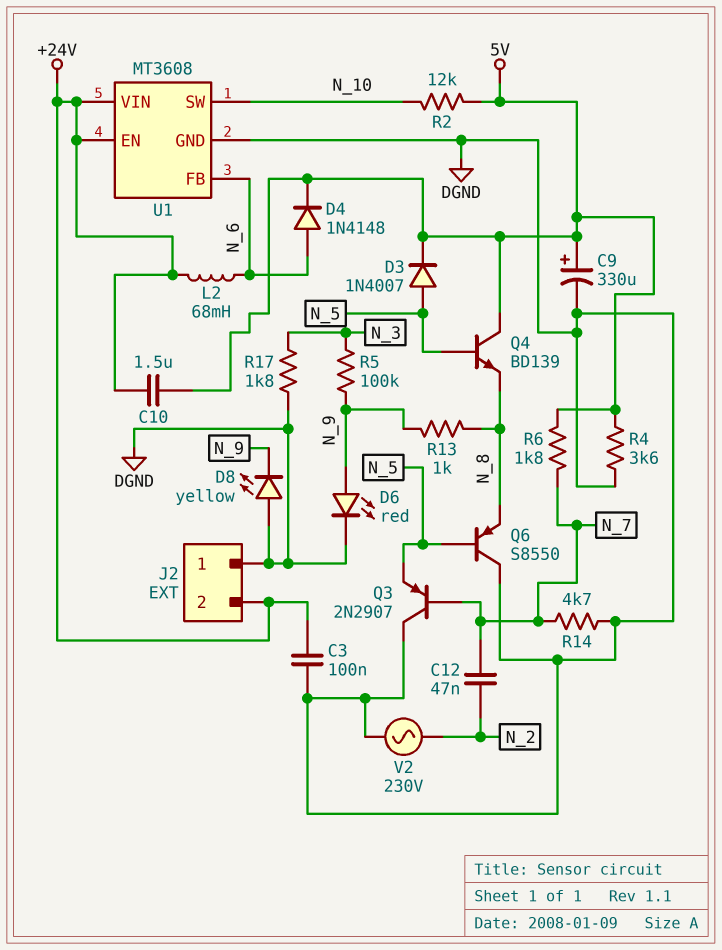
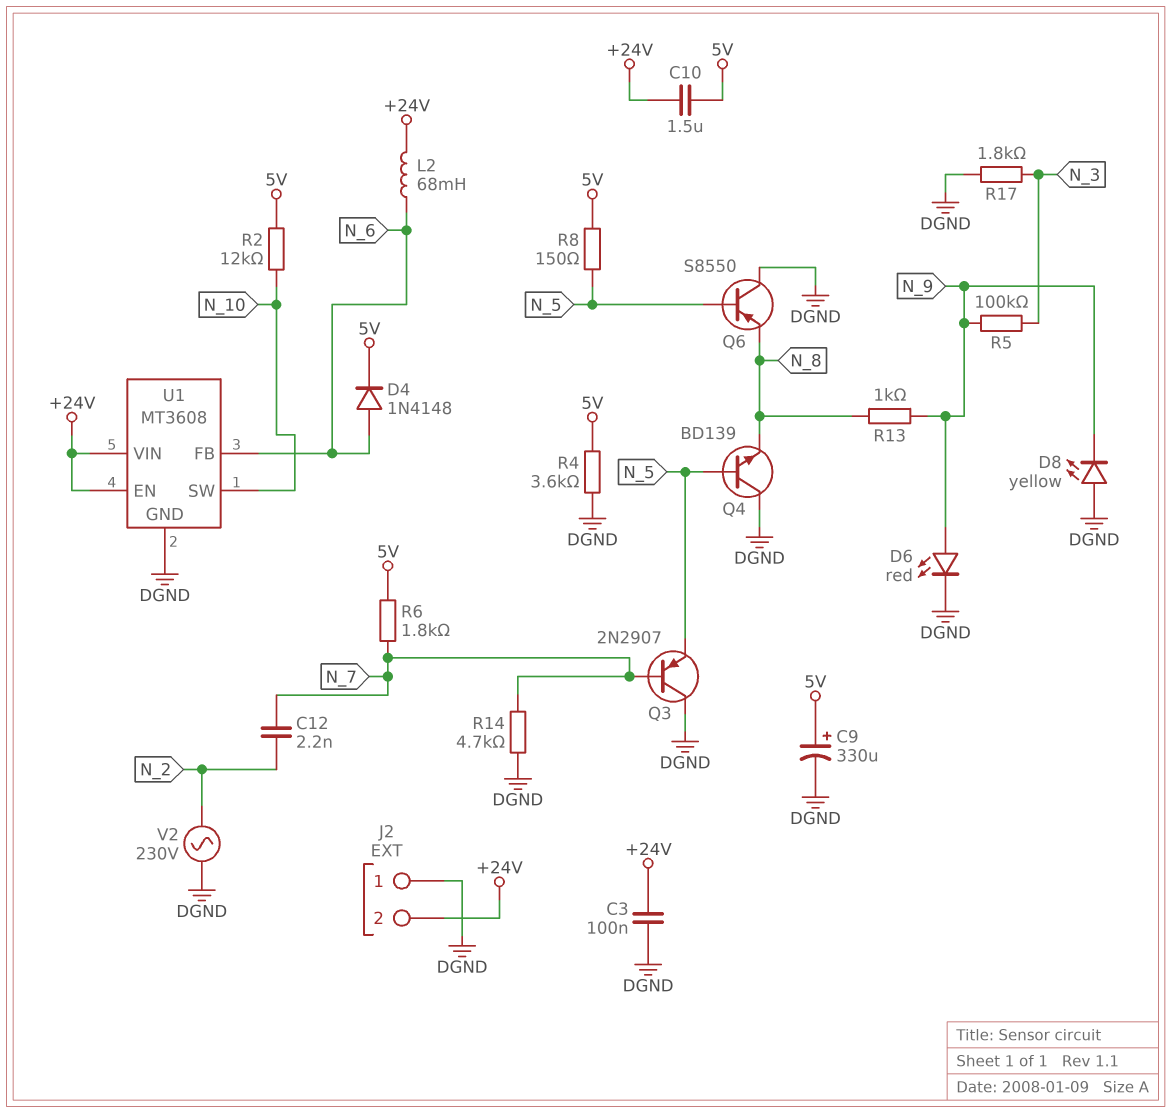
C12: 47nF (N_2, N_7) -> 2.2nF (N_2, N_7)
D3: diode 1N4007 (A N_5, K 5V) -> none
Q4: NPN BD139 (B N_5, C 5V, E N_8) -> NPN BD139 (B N_5, C DGND, E N_8)
R8: none -> 150 (5V, N_5)

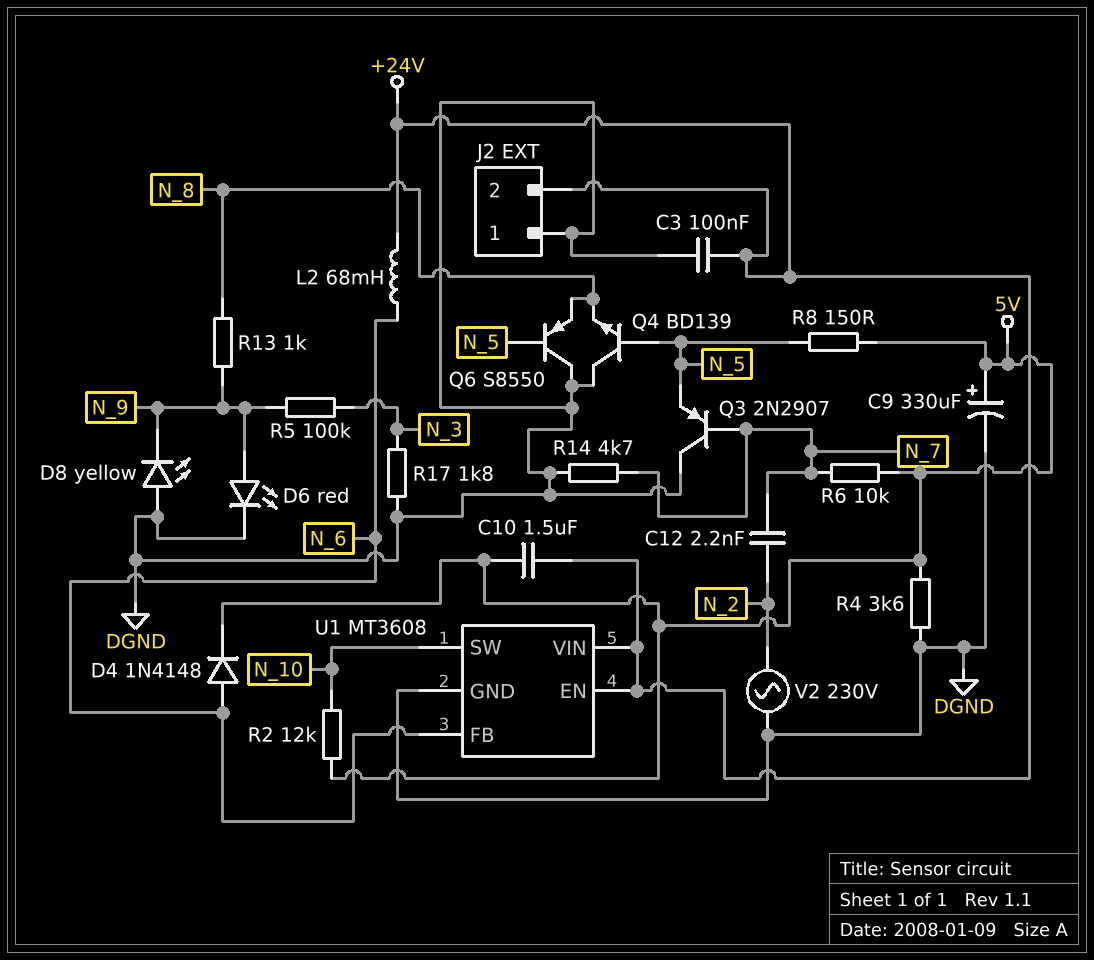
R6: 1.8k (5V, N_7) -> 10k (5V, N_7)

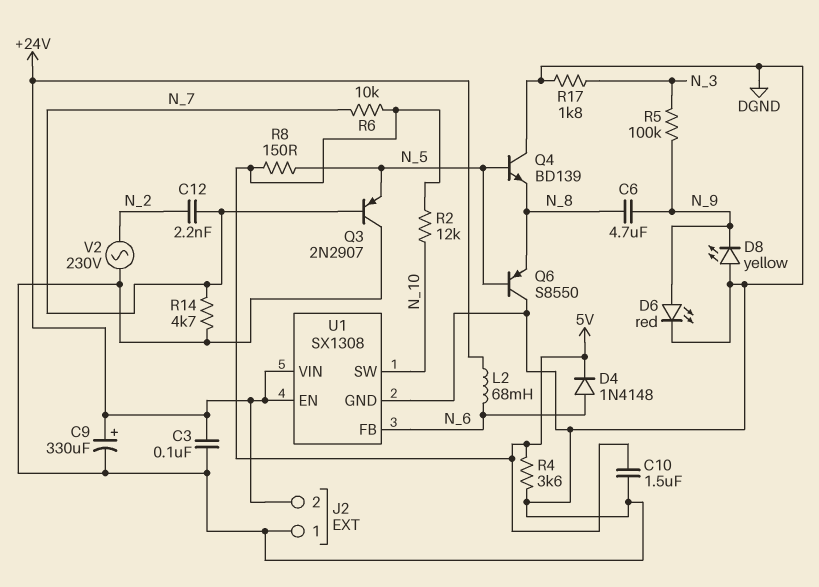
C6: none -> 4.7uF (N_8, N_9)
C9: 330uF (plus 5V, minus DGND) -> 330uF (plus +24V, minus DGND)
C10: 1.5uF (+24V, 5V) -> 1.5uF (5V, DGND)
R13: 1k (N_8, N_9) -> none
U1: MT3608 -> SX1308

